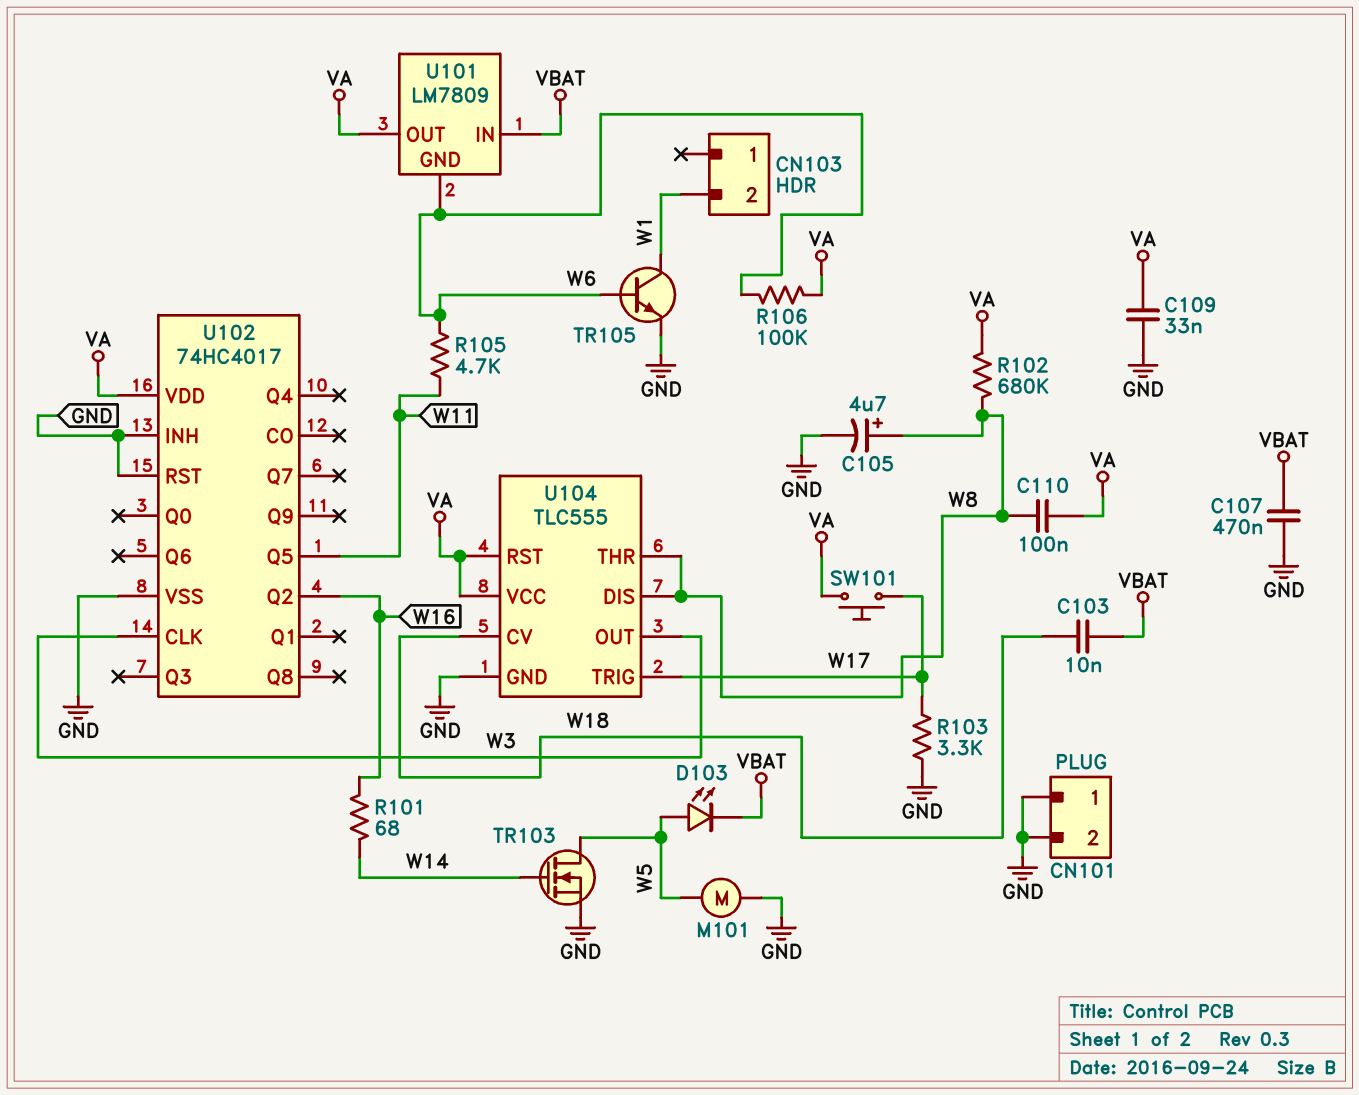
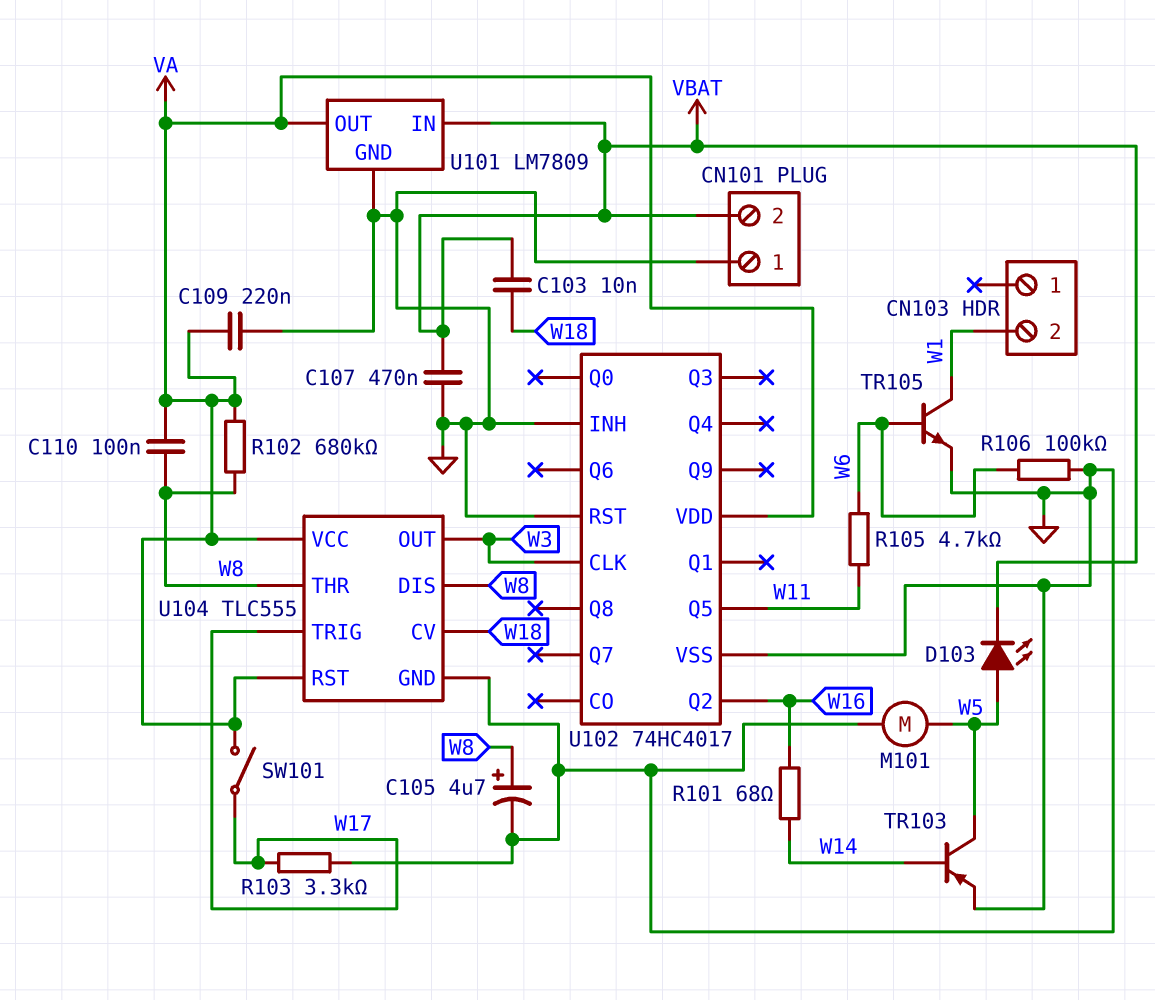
C109: 33nF (GND, VA) -> 220nF (GND, VA)
CN101 pin 2: GND -> VBAT
R106: 100k (VA, W6) -> 100k (GND, W6)
SW101: button (VA, W17) -> switch (VA, W17)
TR103: NMOS (G W14, D W5, S GND) -> PNP (B W14, C W5, E GND)
U101 pin GND: W6 -> GND

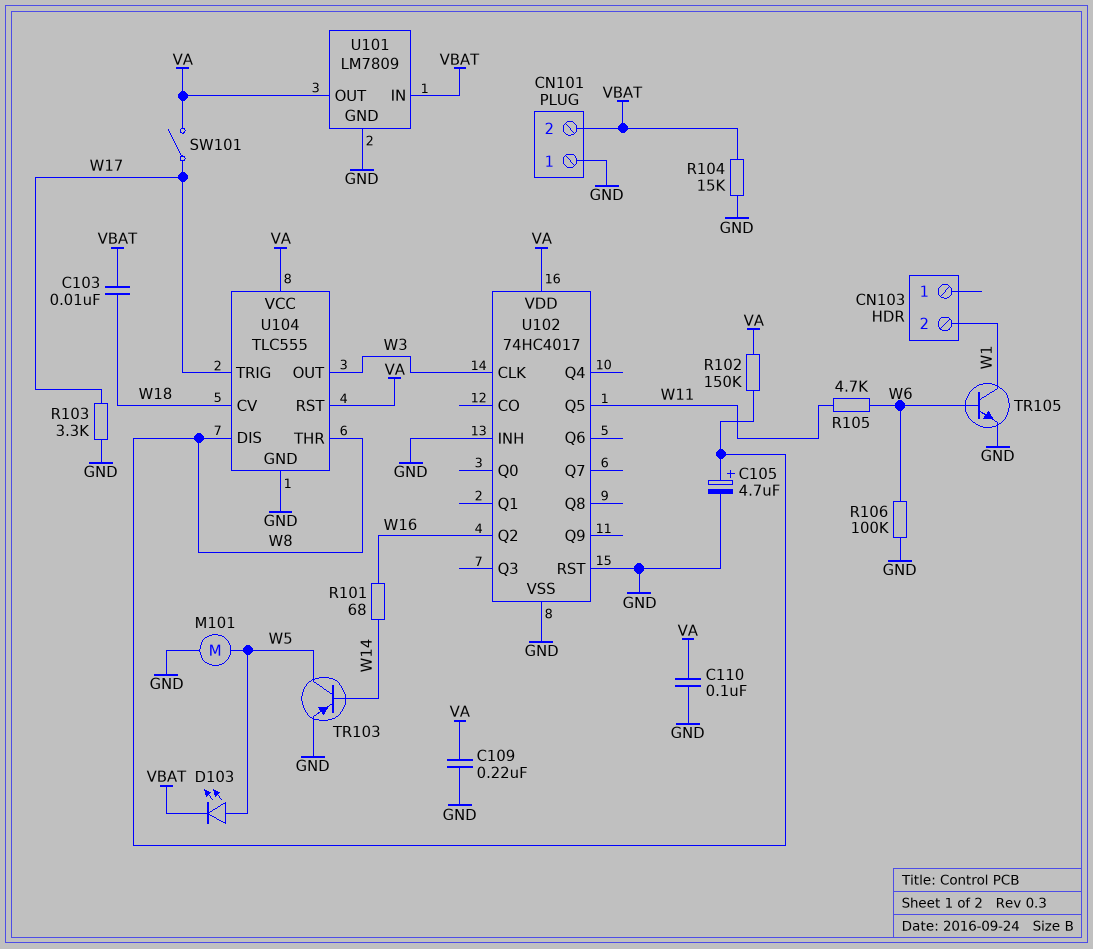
C107: 470nF (GND, VBAT) -> none
C110: 100nF (VA, W8) -> 100nF (GND, VA)
R102: 680k (VA, W8) -> 150k (VA, W8)
R104: none -> 15k (GND, VBAT)

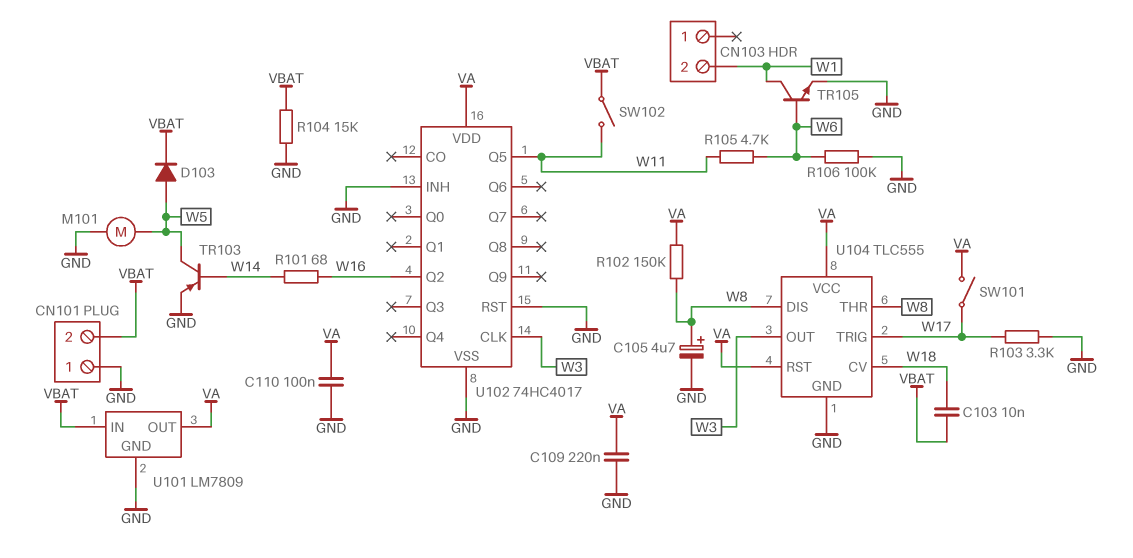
D103: LED (A W5, K VBAT) -> diode (A W5, K VBAT)
SW102: none -> switch (VBAT, W11)

